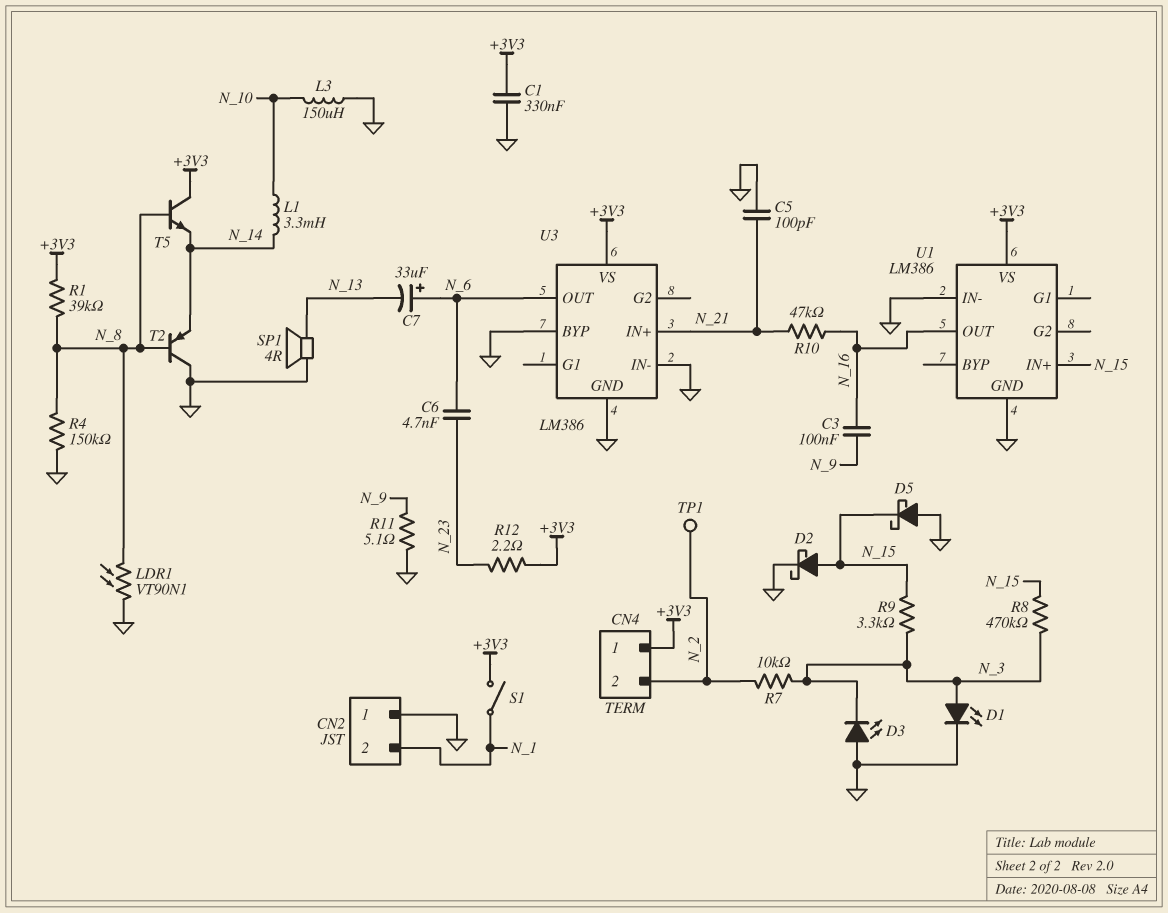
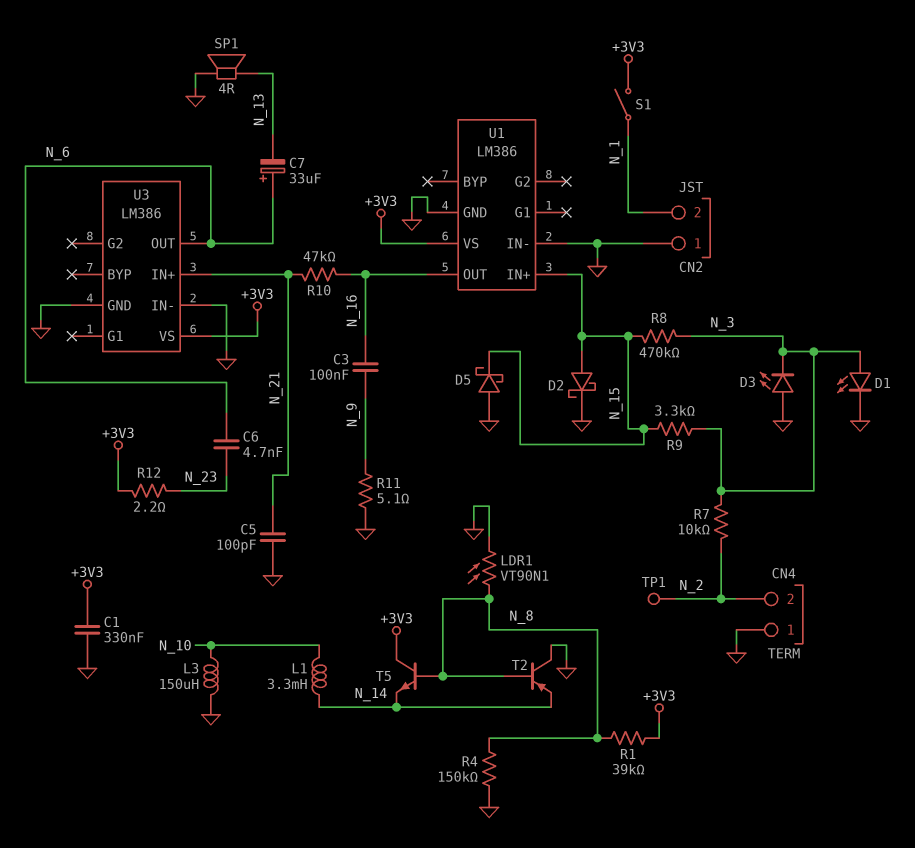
CN4 pin 1: +3V3 -> GND
U3 pin BYP: GND -> none

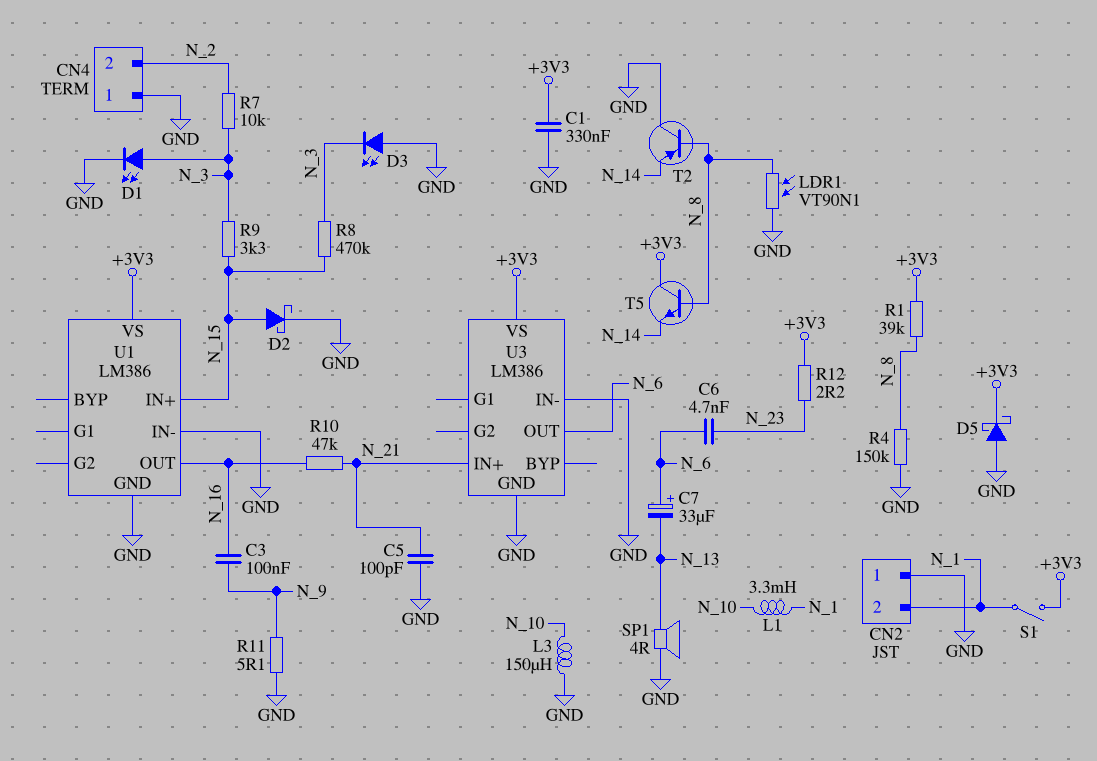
D5: schottky (A GND, K N_15) -> schottky (A GND, K +3V3)
L1: 3.3mH (N_10, N_14) -> 3.3mH (N_1, N_10)
TP1: test point (N_2) -> none

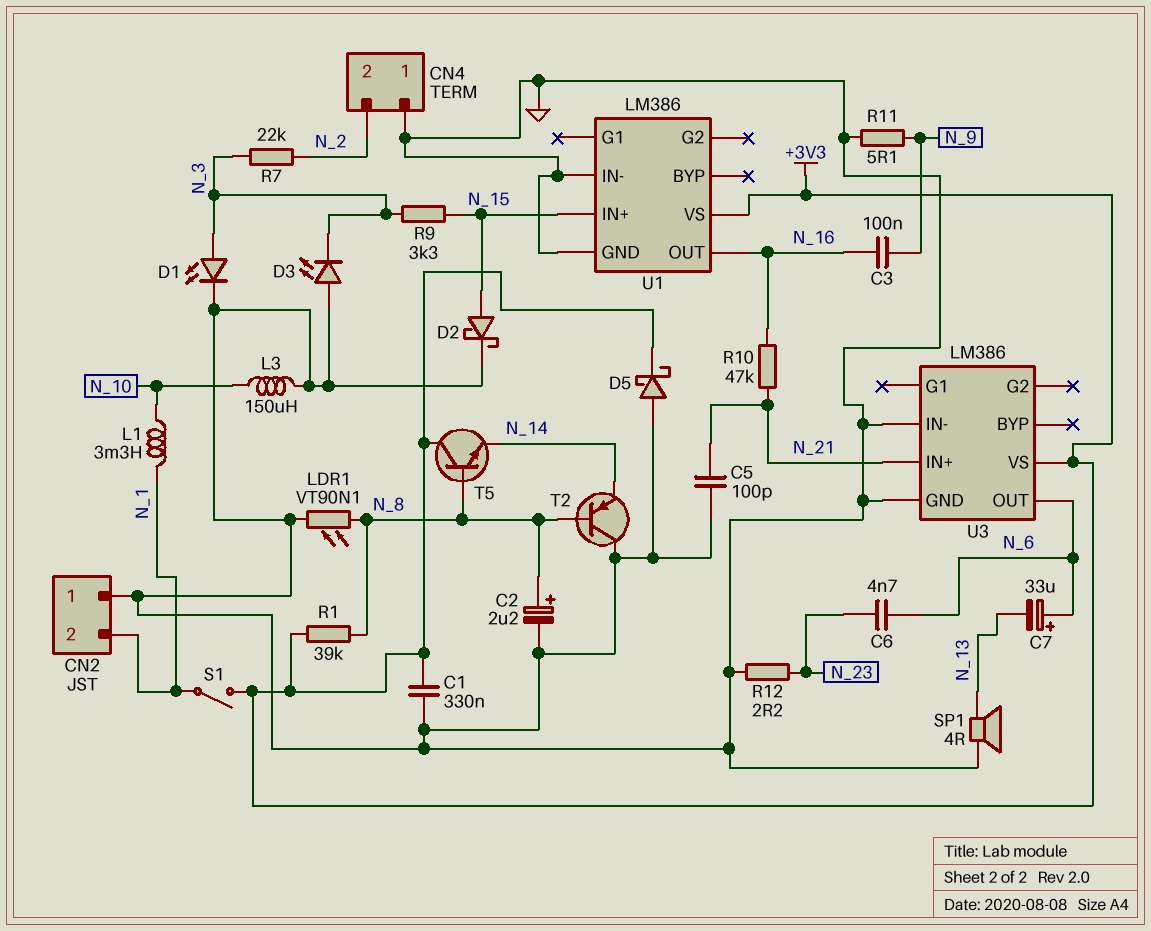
C2: none -> 2.2uF (plus N_8, minus GND)
R4: 150k (GND, N_8) -> none
R7: 10k (N_2, N_3) -> 22k (N_2, N_3)
R8: 470k (N_3, N_15) -> none
R12: 2.2 (+3V3, N_23) -> 2.2 (GND, N_23)

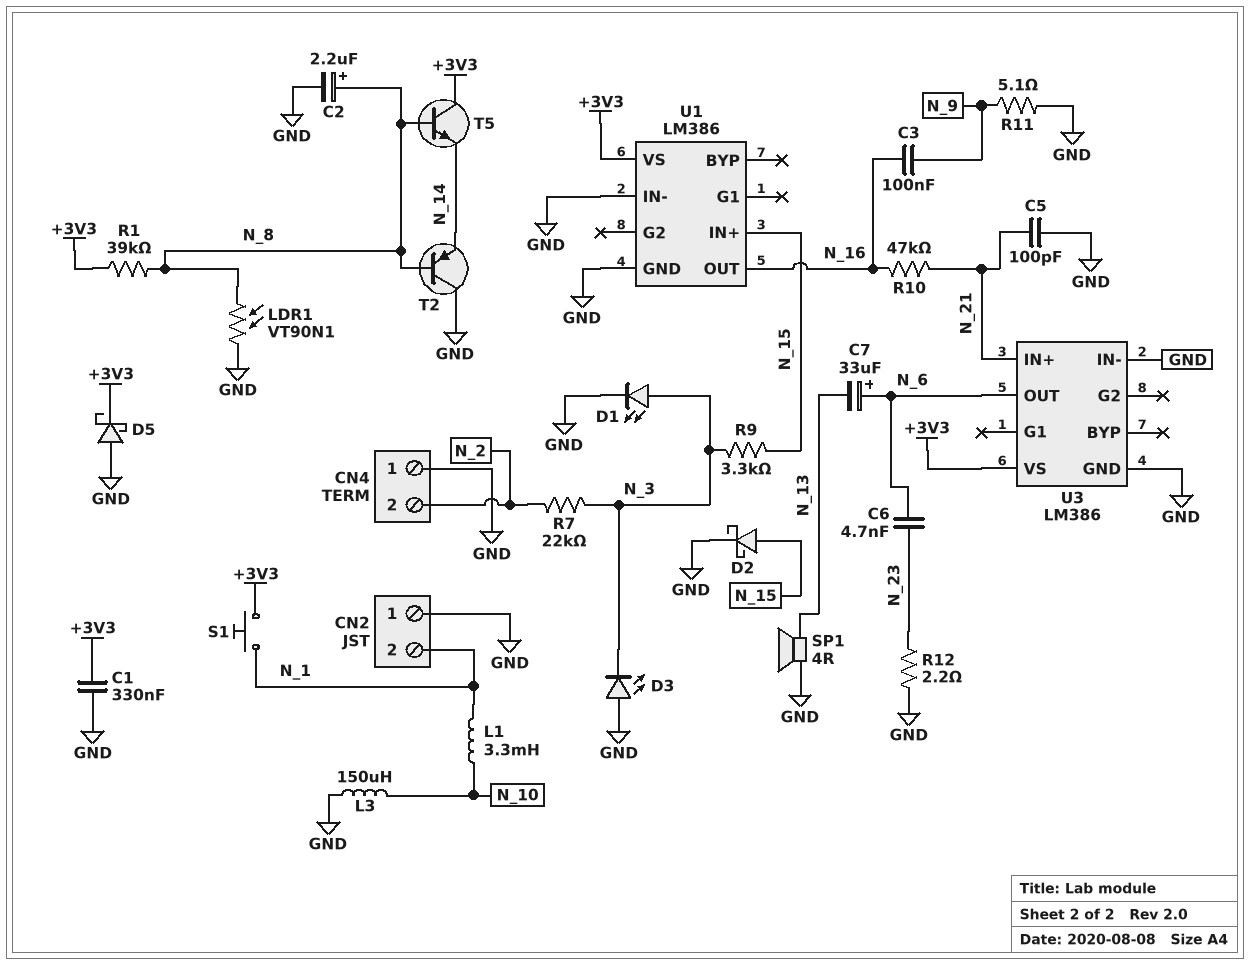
S1: switch (+3V3, N_1) -> button (+3V3, N_1)

